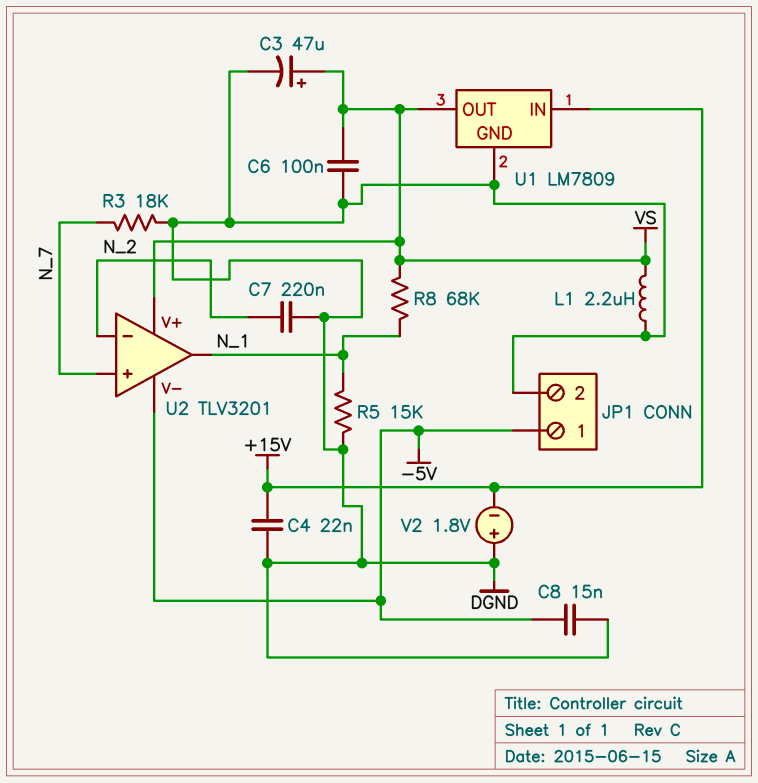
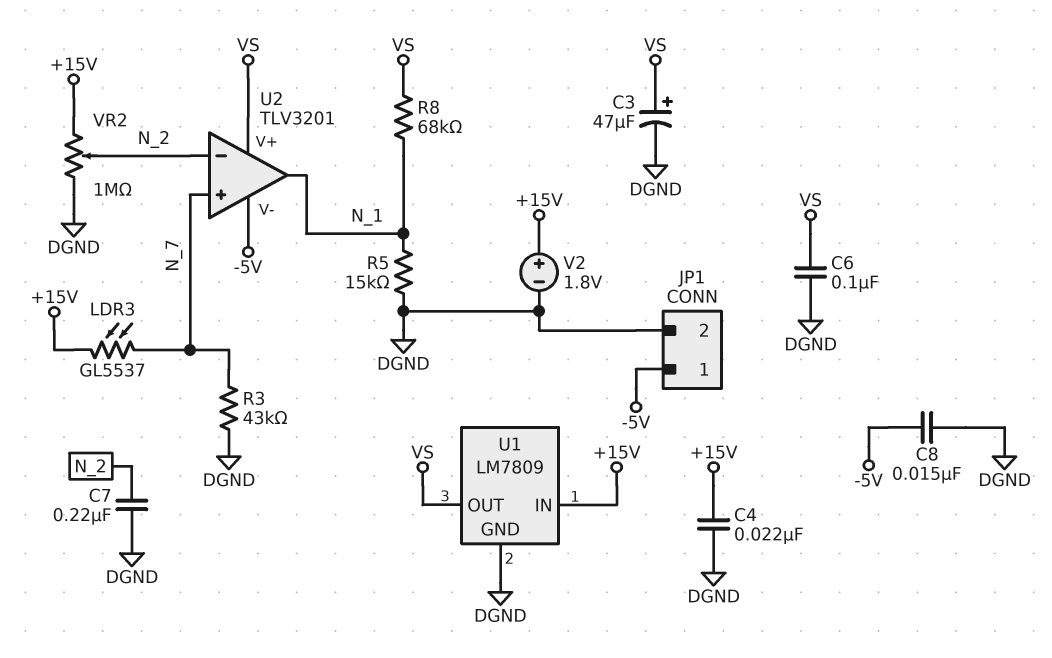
L1: 2.2uH (DGND, VS) -> none
LDR3: none -> GL5537 (+15V, N_7)
R3: 18k (DGND, N_7) -> 43k (DGND, N_7)
V2: 1.8V (plus DGND, minus +15V) -> 1.8V (plus +15V, minus DGND)
VR2: none -> 1M (+15V, DGND, wiper N_2)

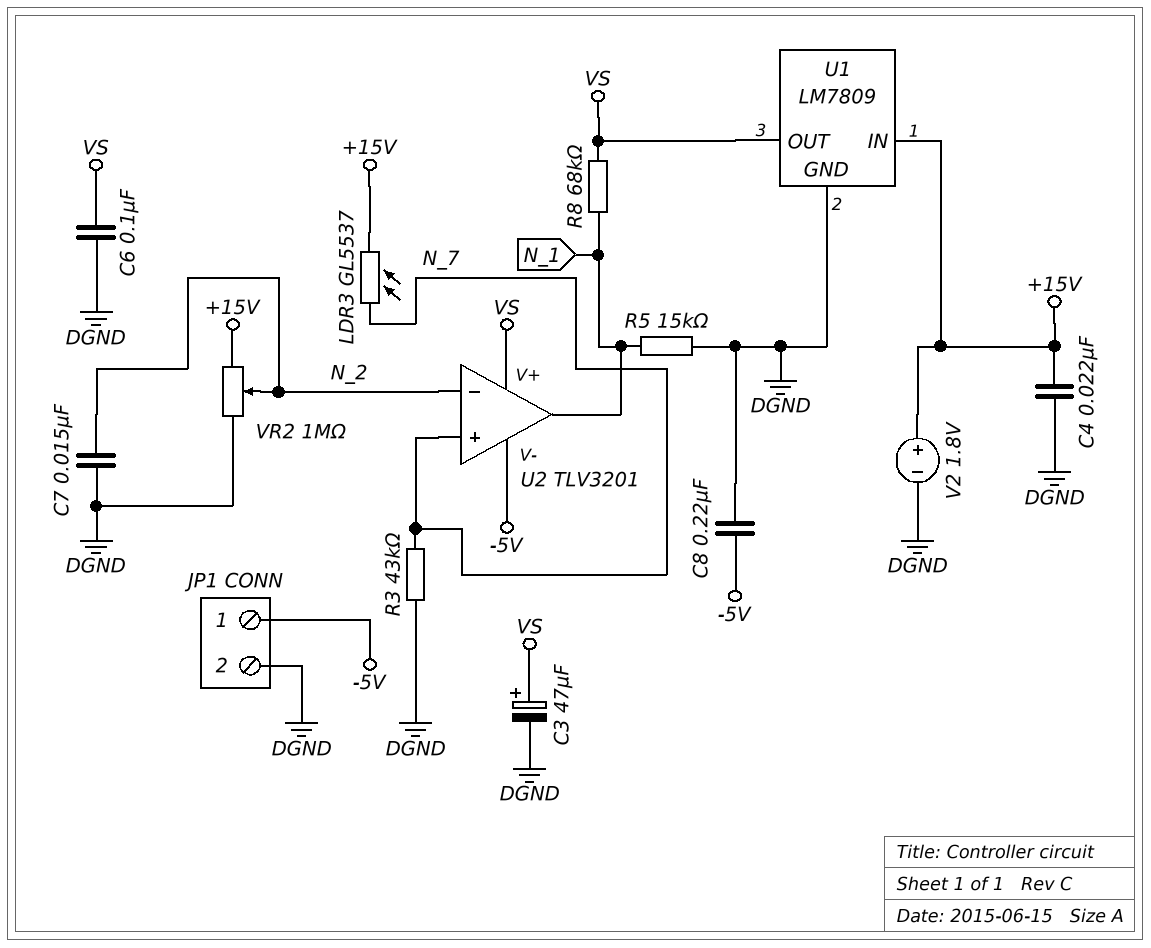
C7: 220nF (DGND, N_2) -> 15nF (DGND, N_2)
C8: 15nF (-5V, DGND) -> 220nF (-5V, DGND)

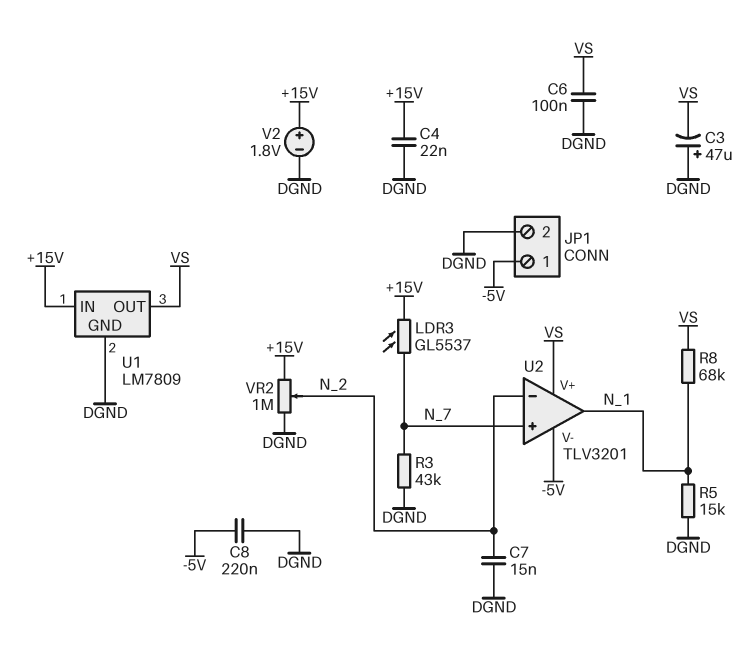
C3: 47uF (plus VS, minus DGND) -> 47uF (plus DGND, minus VS)

